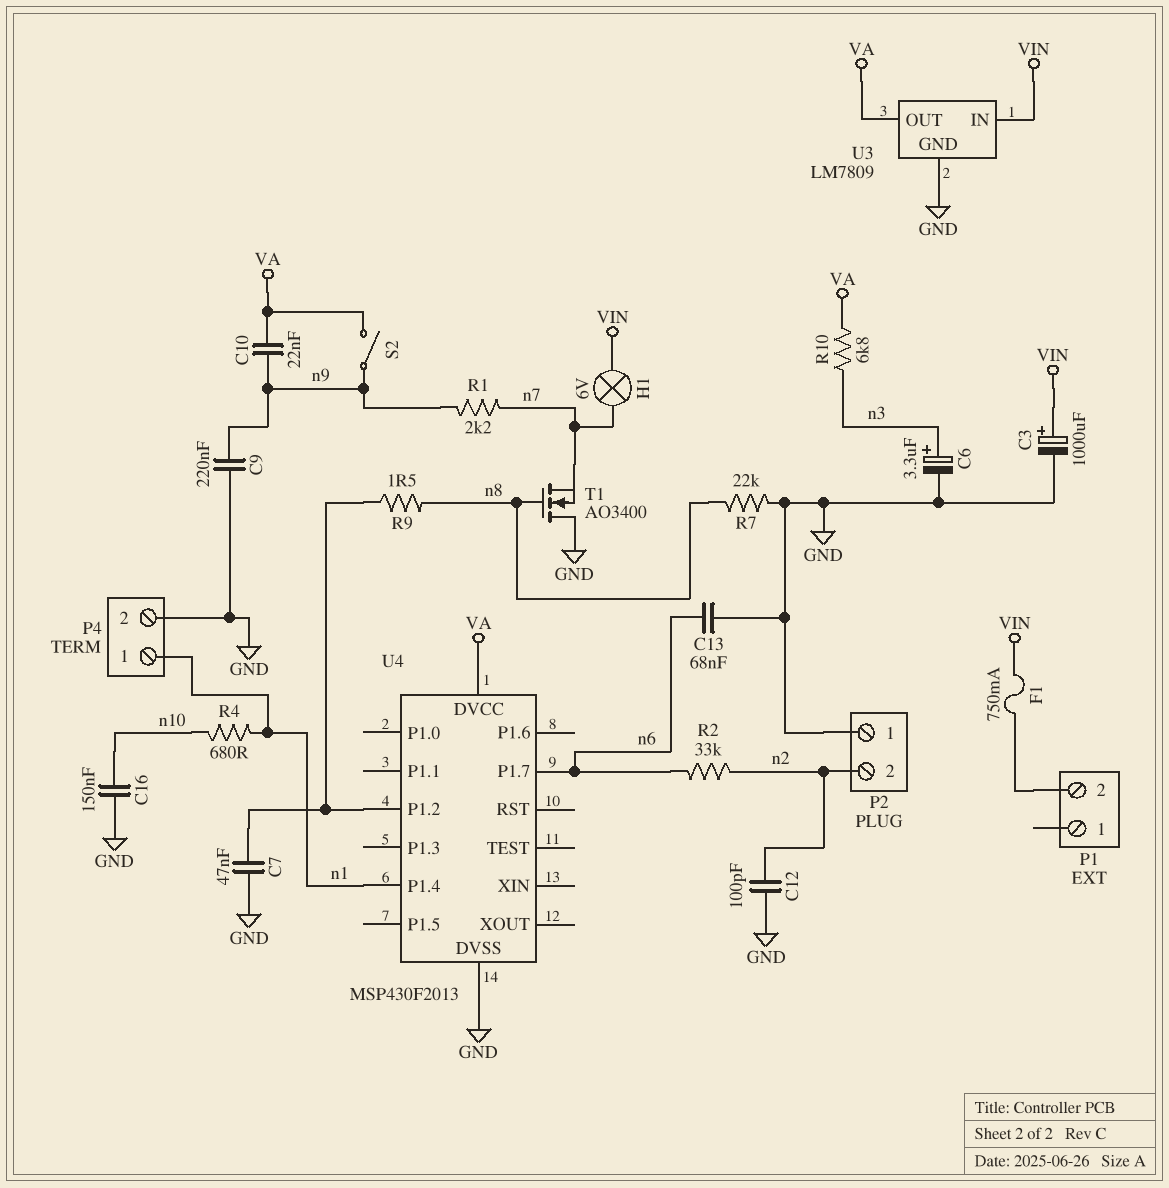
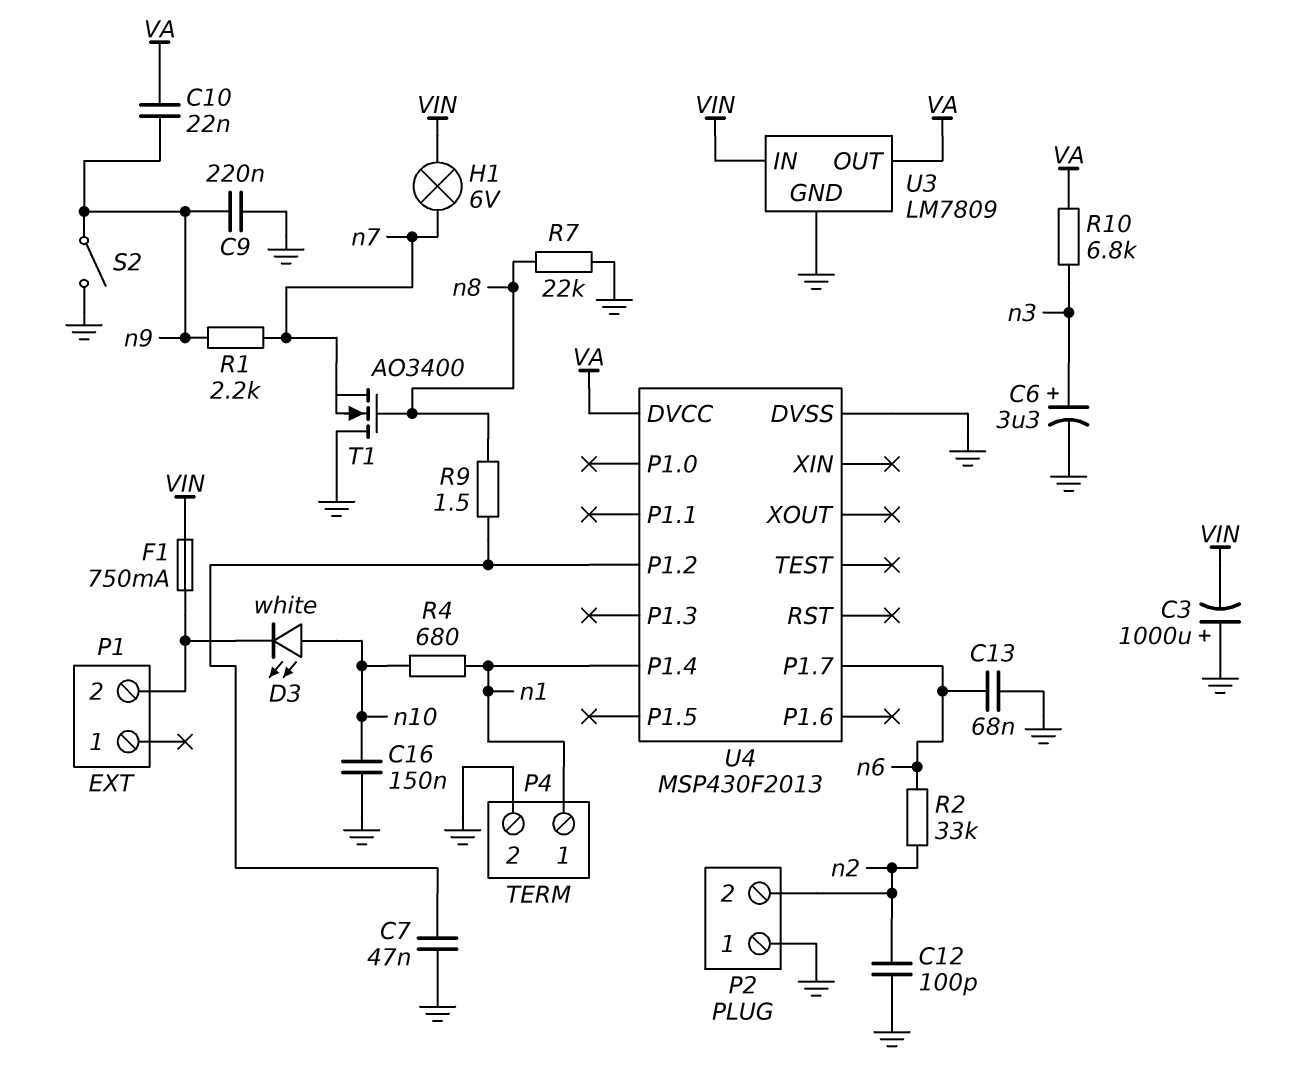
C3: 1000uF (plus VIN, minus GND) -> 1000uF (plus GND, minus VIN)
D3: none -> LED white (A n10, K P1/2)
S2: switch (VA, n9) -> switch (GND, n9)

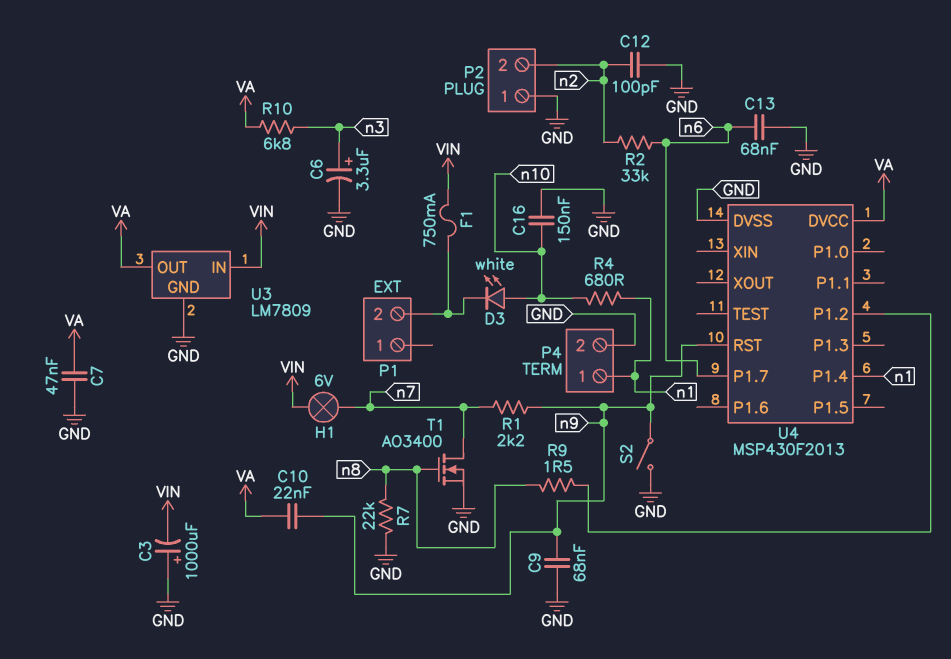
C7: 47nF (GND, U4/P1.2) -> 47nF (GND, VA)
C9: 220nF (GND, n9) -> 68nF (GND, n9)
T1: NMOS AO3400 (G n8, D GND, S n7) -> NMOS AO3400 (G n8, D n7, S GND)
U4 pin RST: none -> n9

